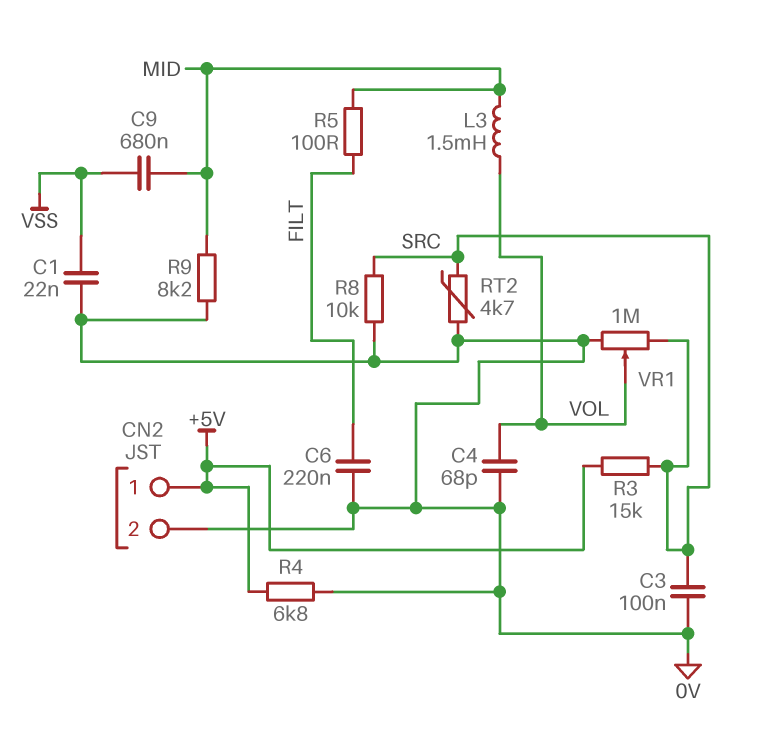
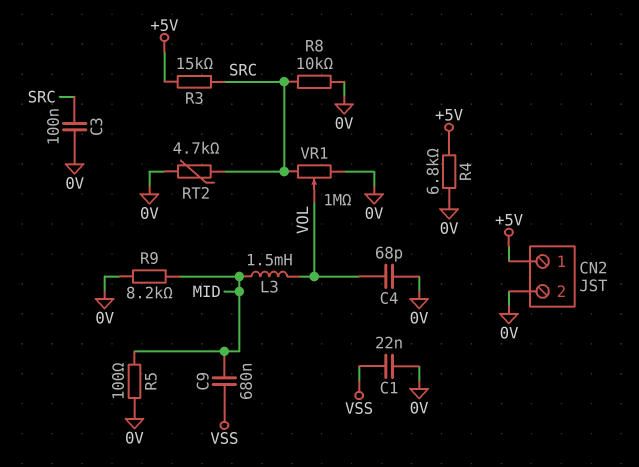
C6: 220nF (0V, FILT) -> none
R5: 100 (FILT, MID) -> 100 (0V, MID)

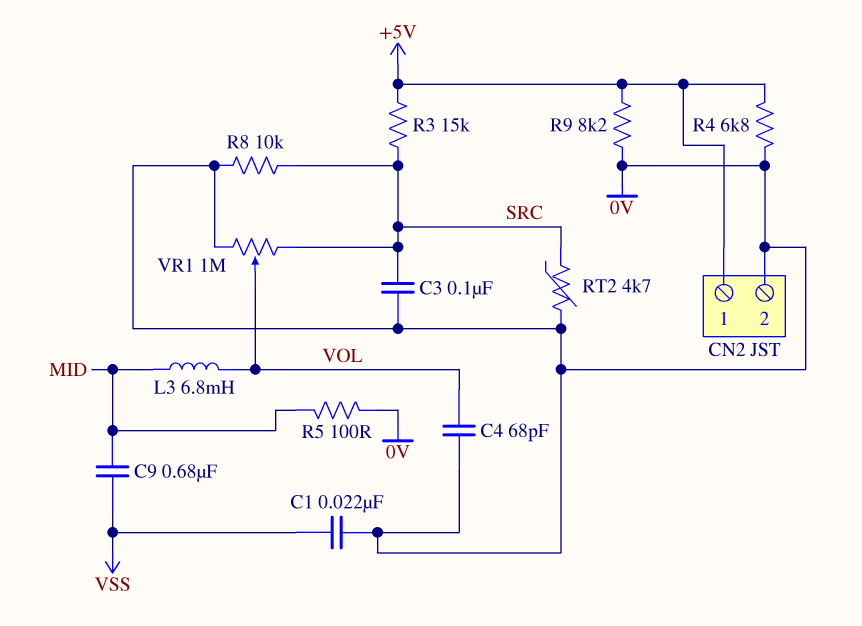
L3: 1.5mH (MID, VOL) -> 6.8mH (MID, VOL)
R9: 8.2k (0V, MID) -> 8.2k (+5V, 0V)

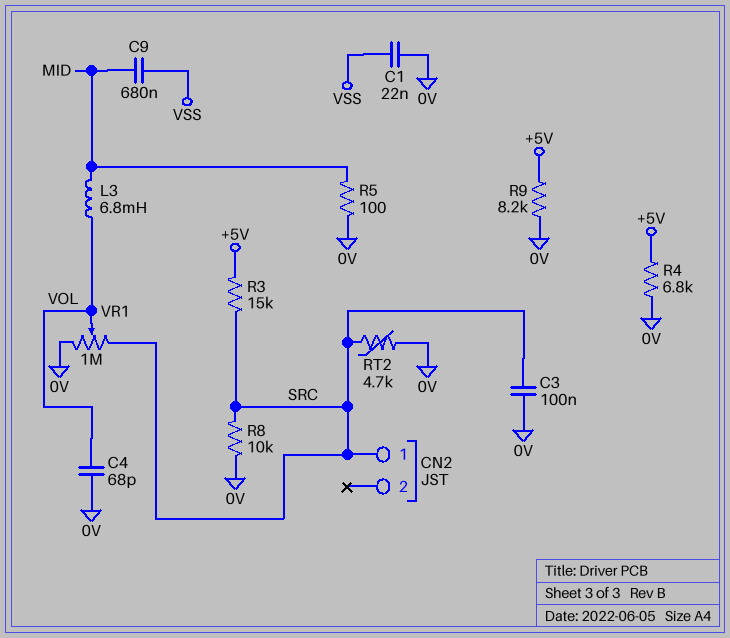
CN2 pin 1: +5V -> SRC
CN2 pin 2: 0V -> none

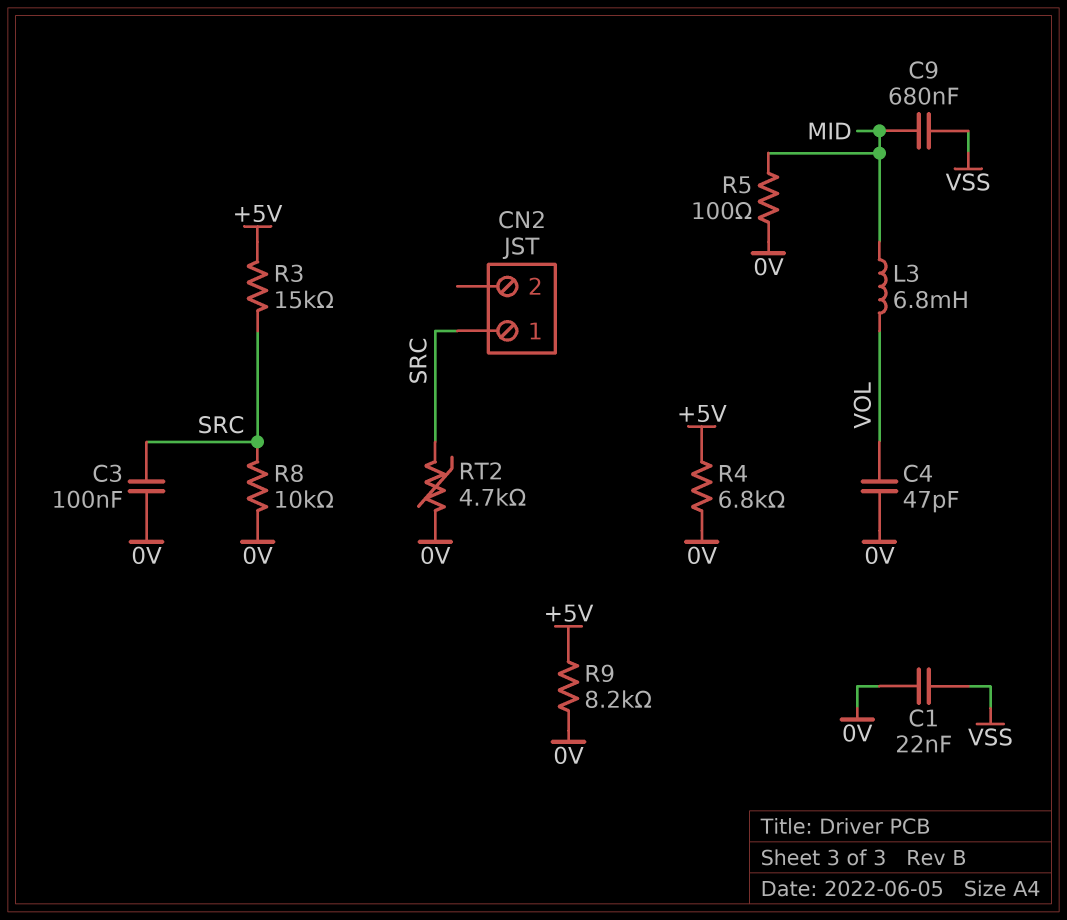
C4: 68pF (0V, VOL) -> 47pF (0V, VOL)
VR1: 1M (0V, SRC, wiper VOL) -> none

